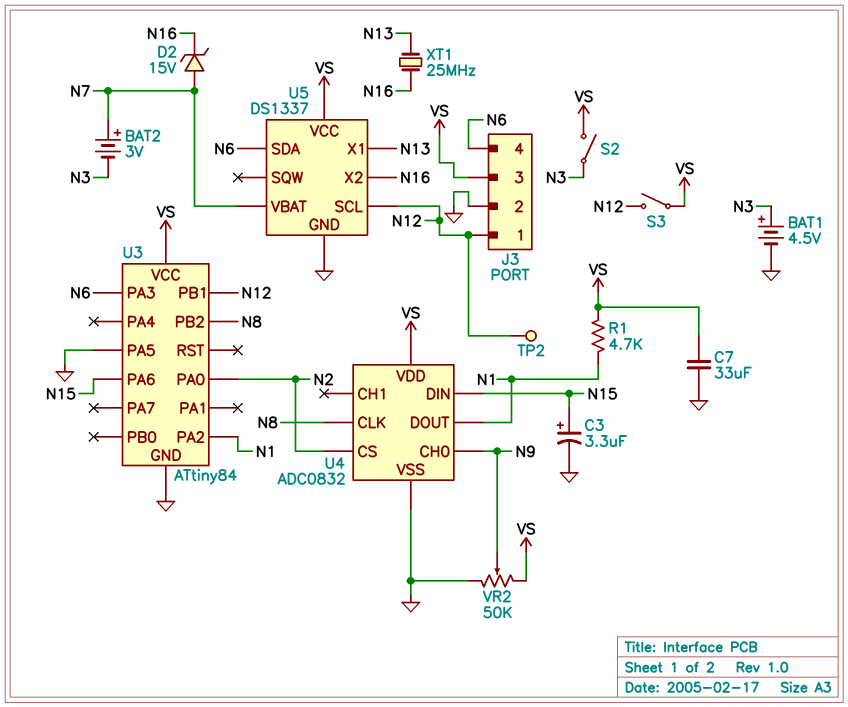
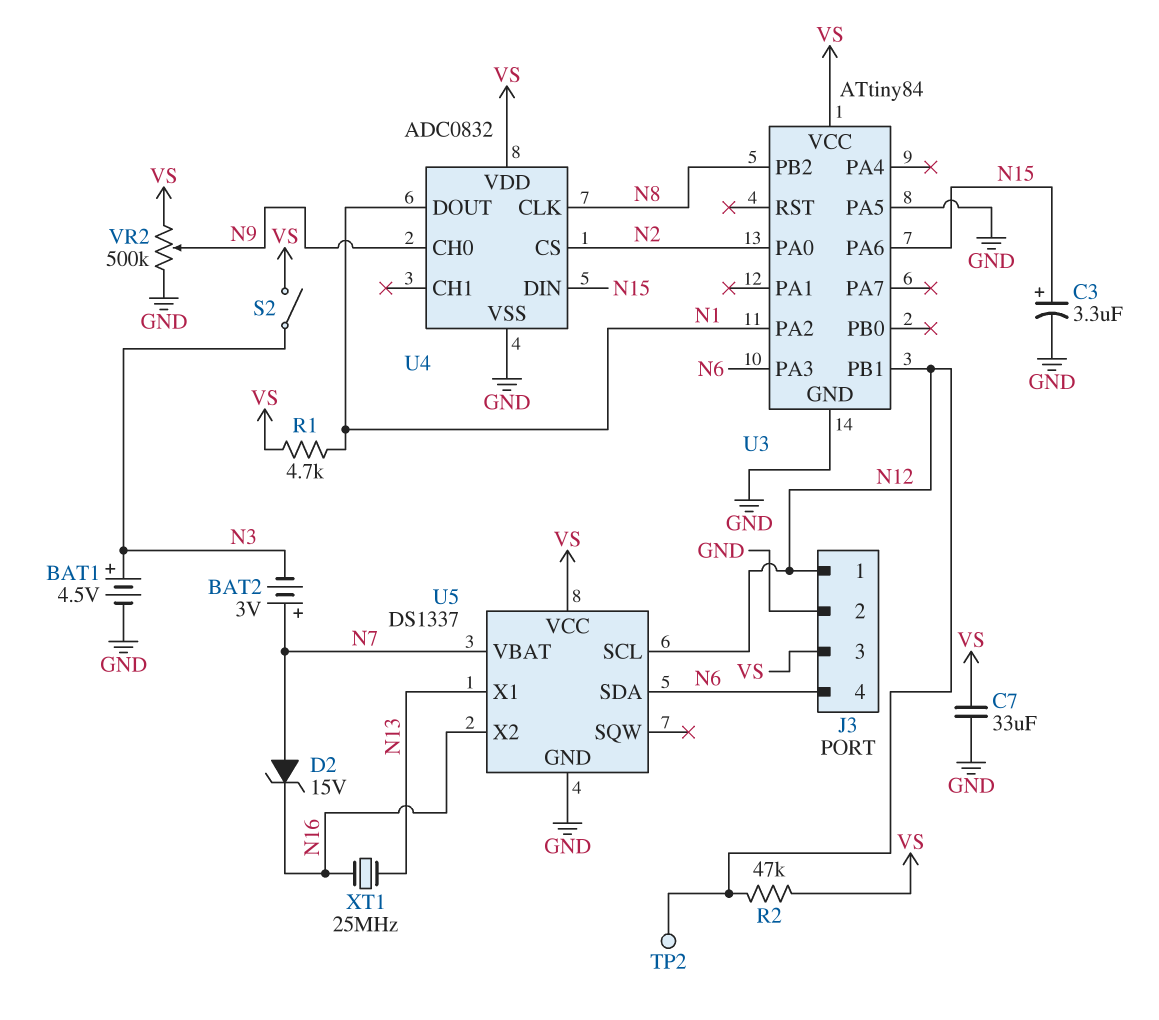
R2: none -> 47k (N12, VS)
S3: switch (N12, VS) -> none
VR2: 50k (GND, VS, wiper N9) -> 500k (GND, VS, wiper N9)

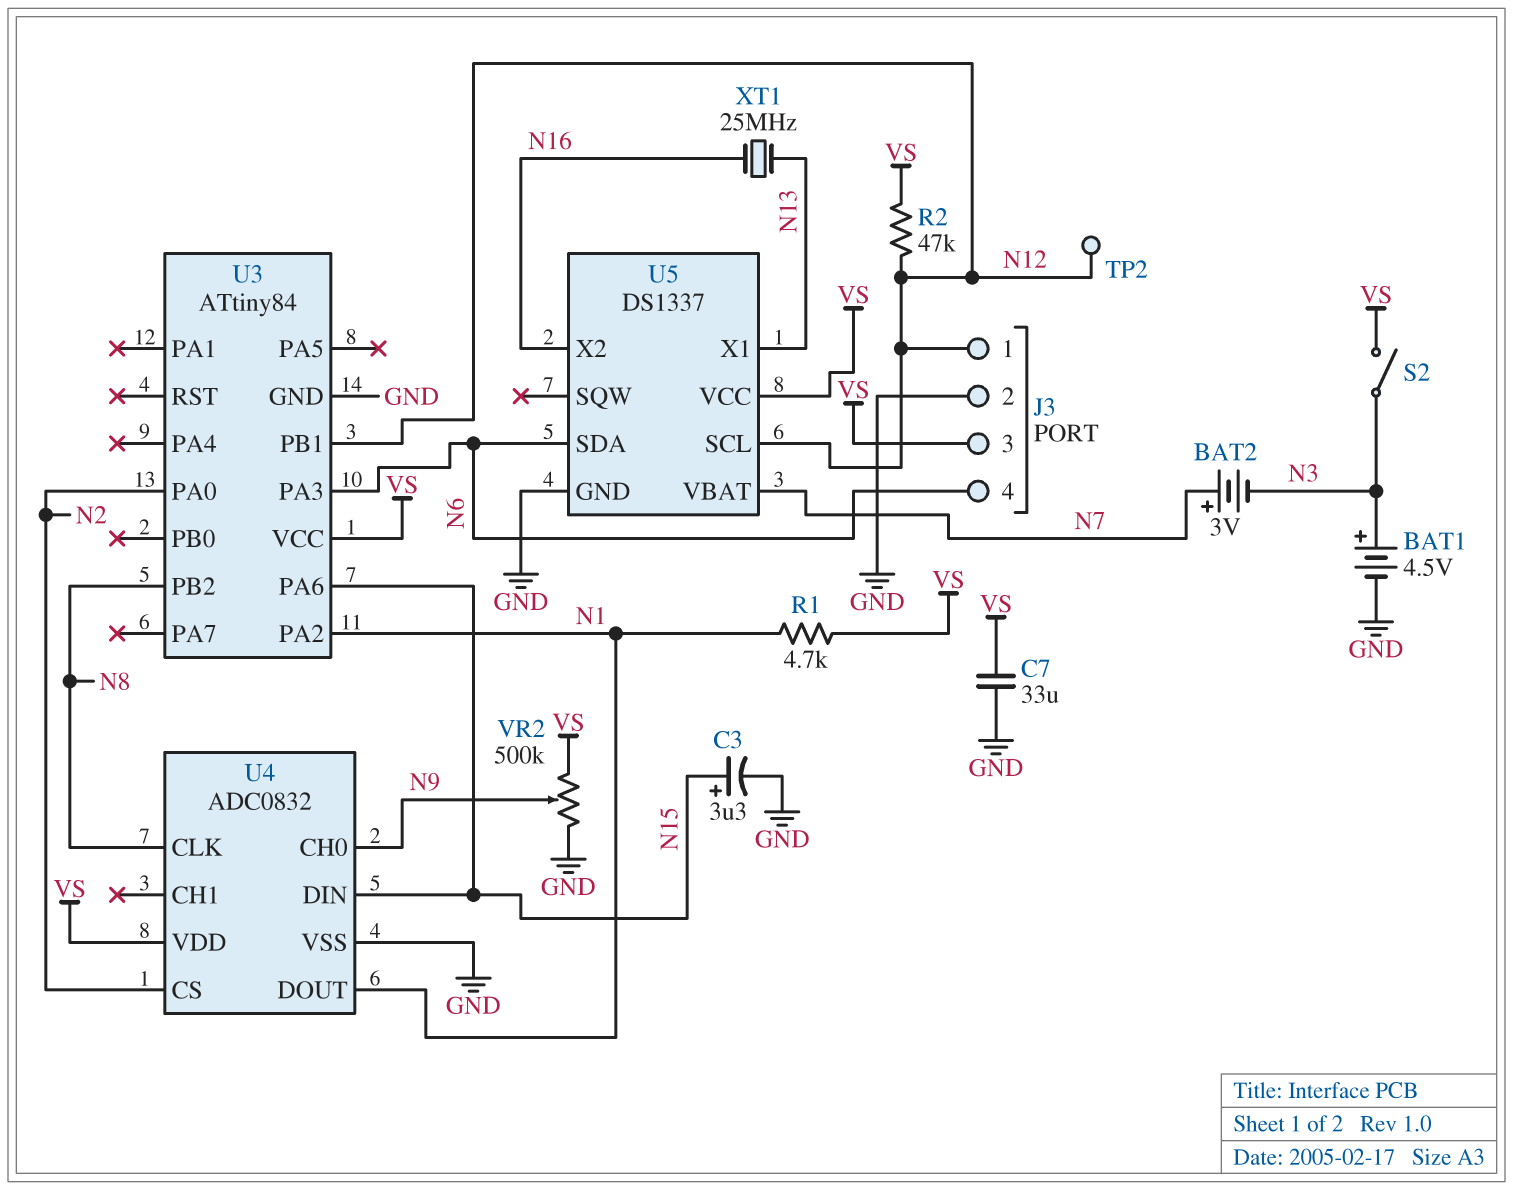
D2: zener 15V (A N7, K N16) -> none
U3 pin PA5: GND -> none

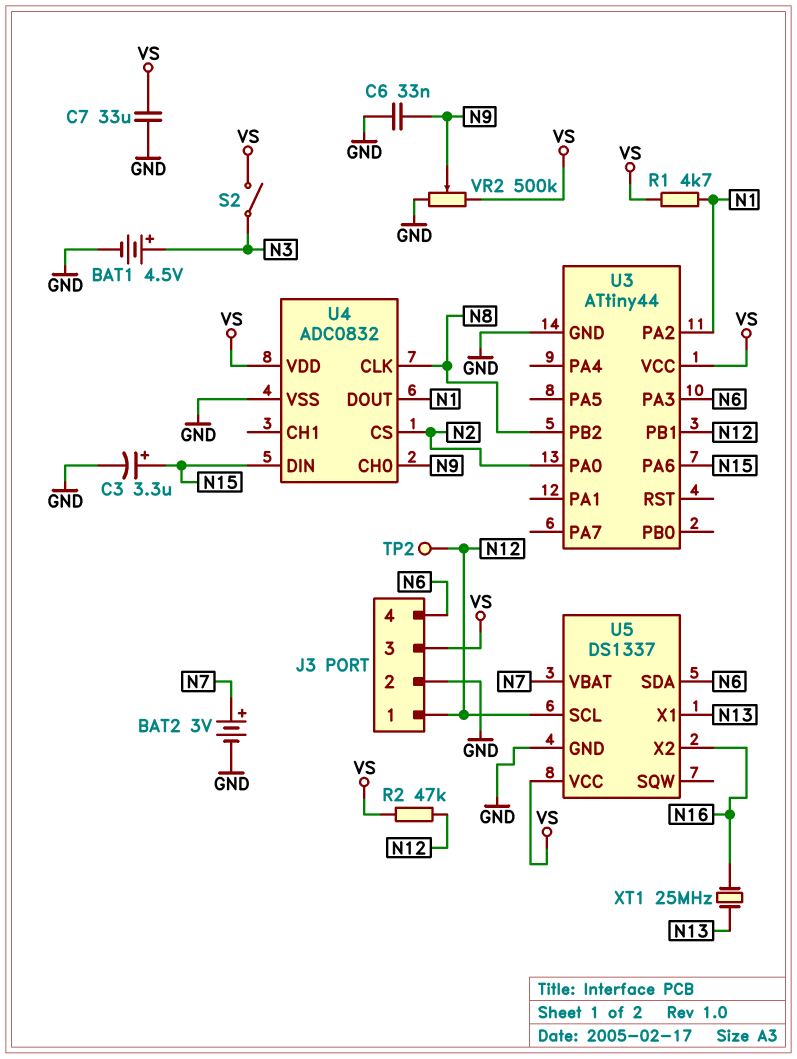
BAT2: 3V (plus N7, minus N3) -> 3V (plus N7, minus GND)
C6: none -> 33nF (GND, N9)
U3: ATtiny84 -> ATtiny44

